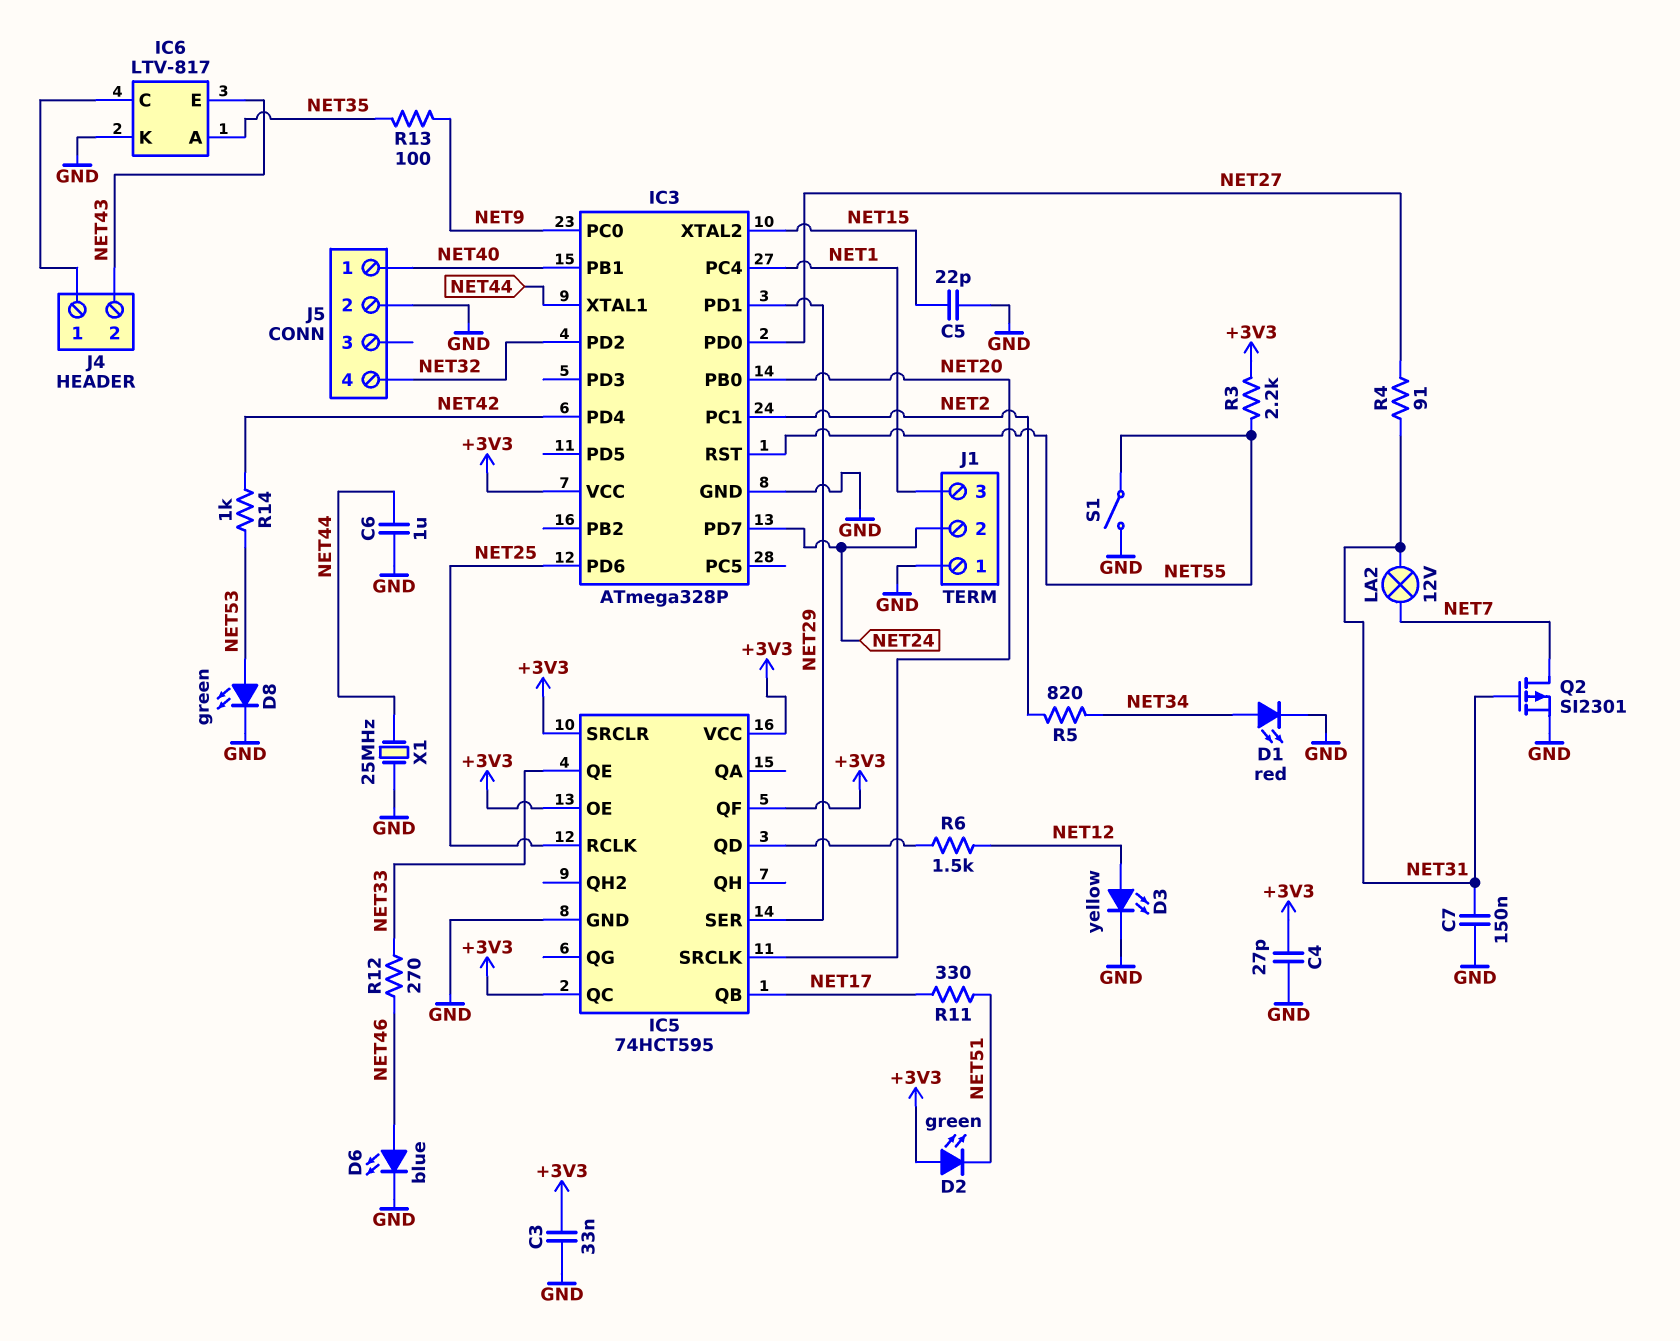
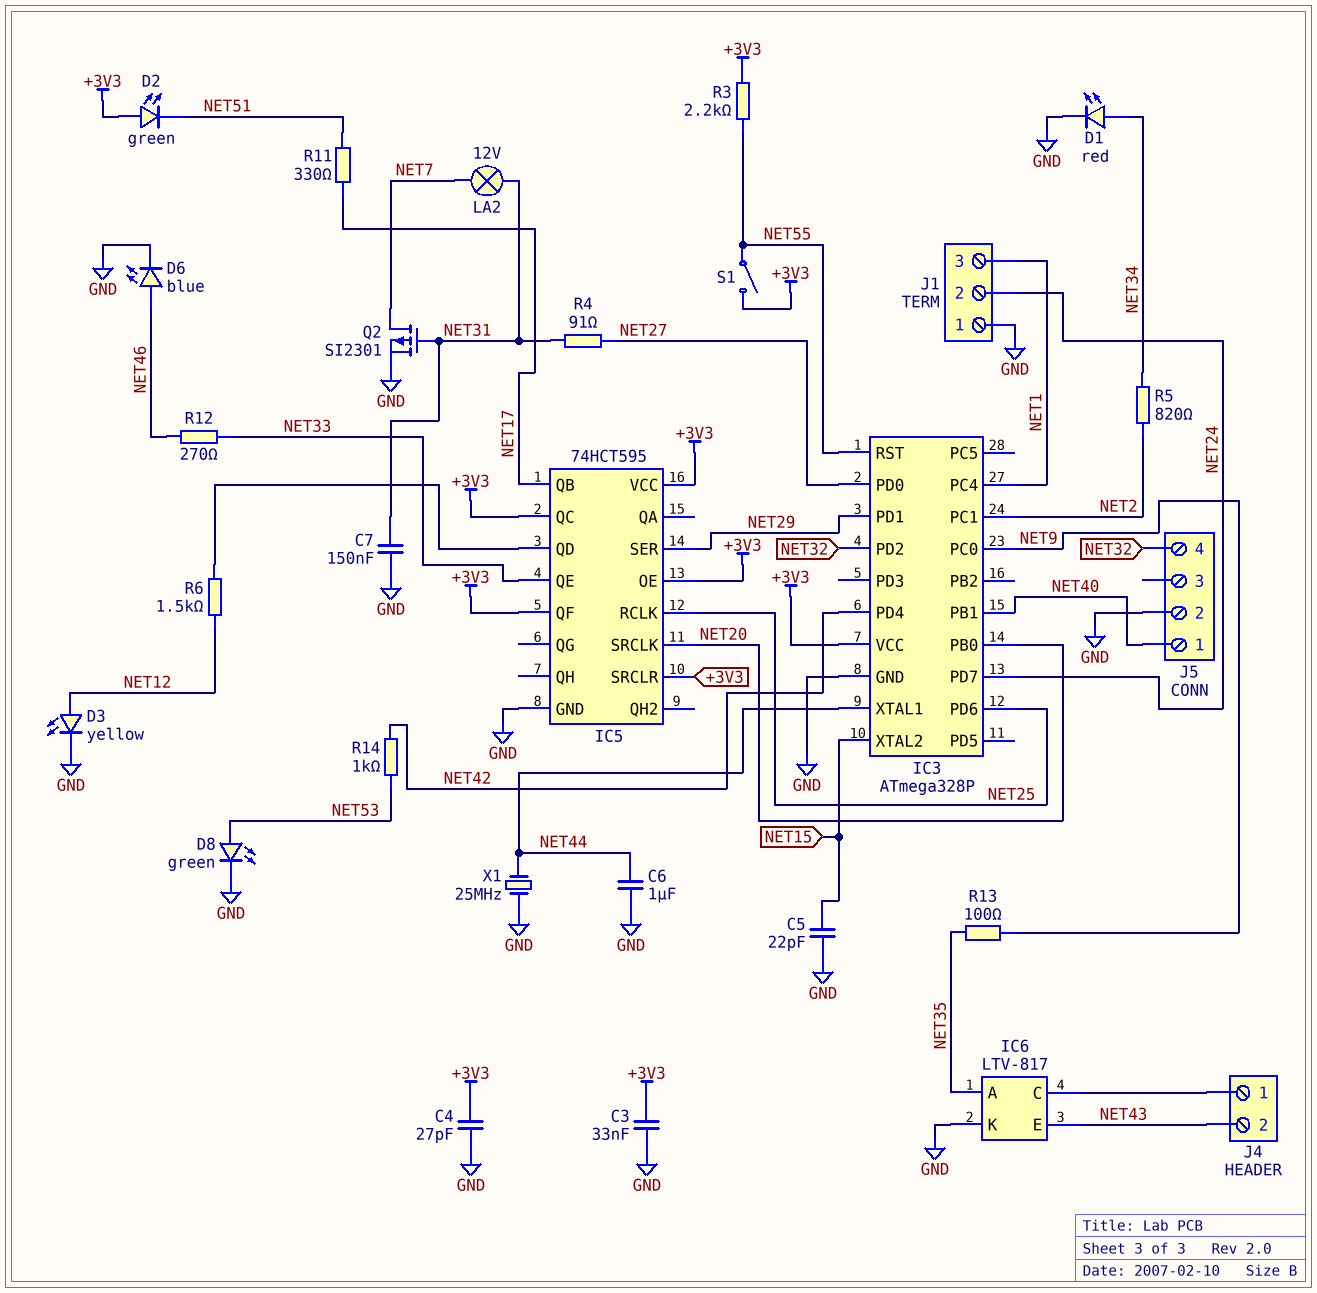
S1: switch (GND, NET55) -> switch (+3V3, NET55)

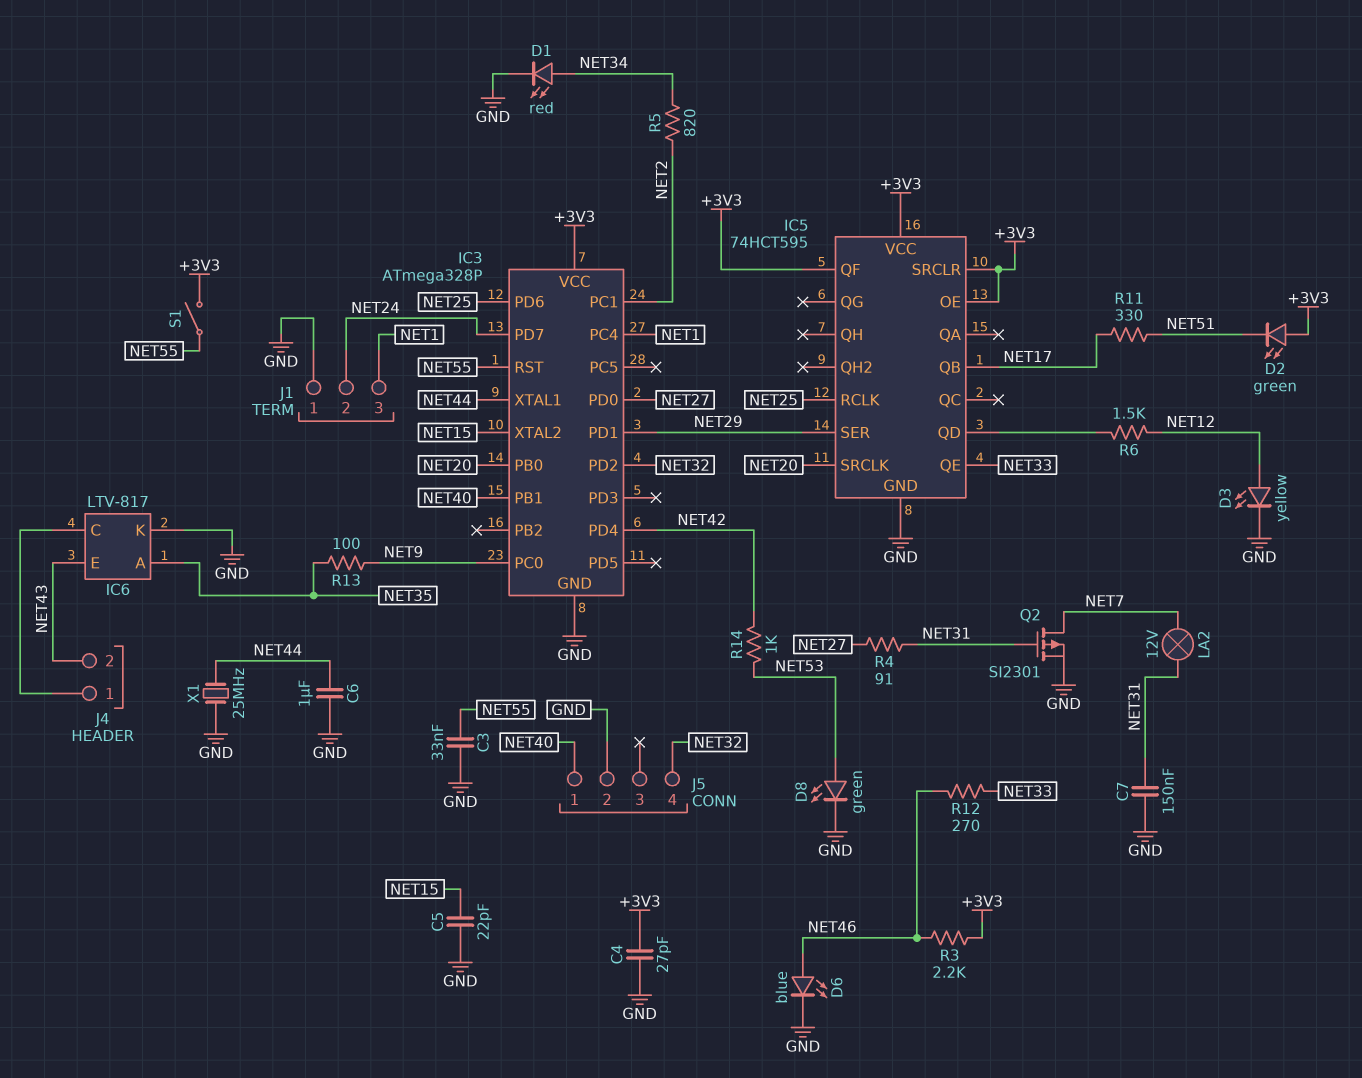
C3: 33nF (+3V3, GND) -> 33nF (GND, NET55)
IC5 pin QC: +3V3 -> none
R3: 2.2k (+3V3, NET55) -> 2.2k (+3V3, NET46)

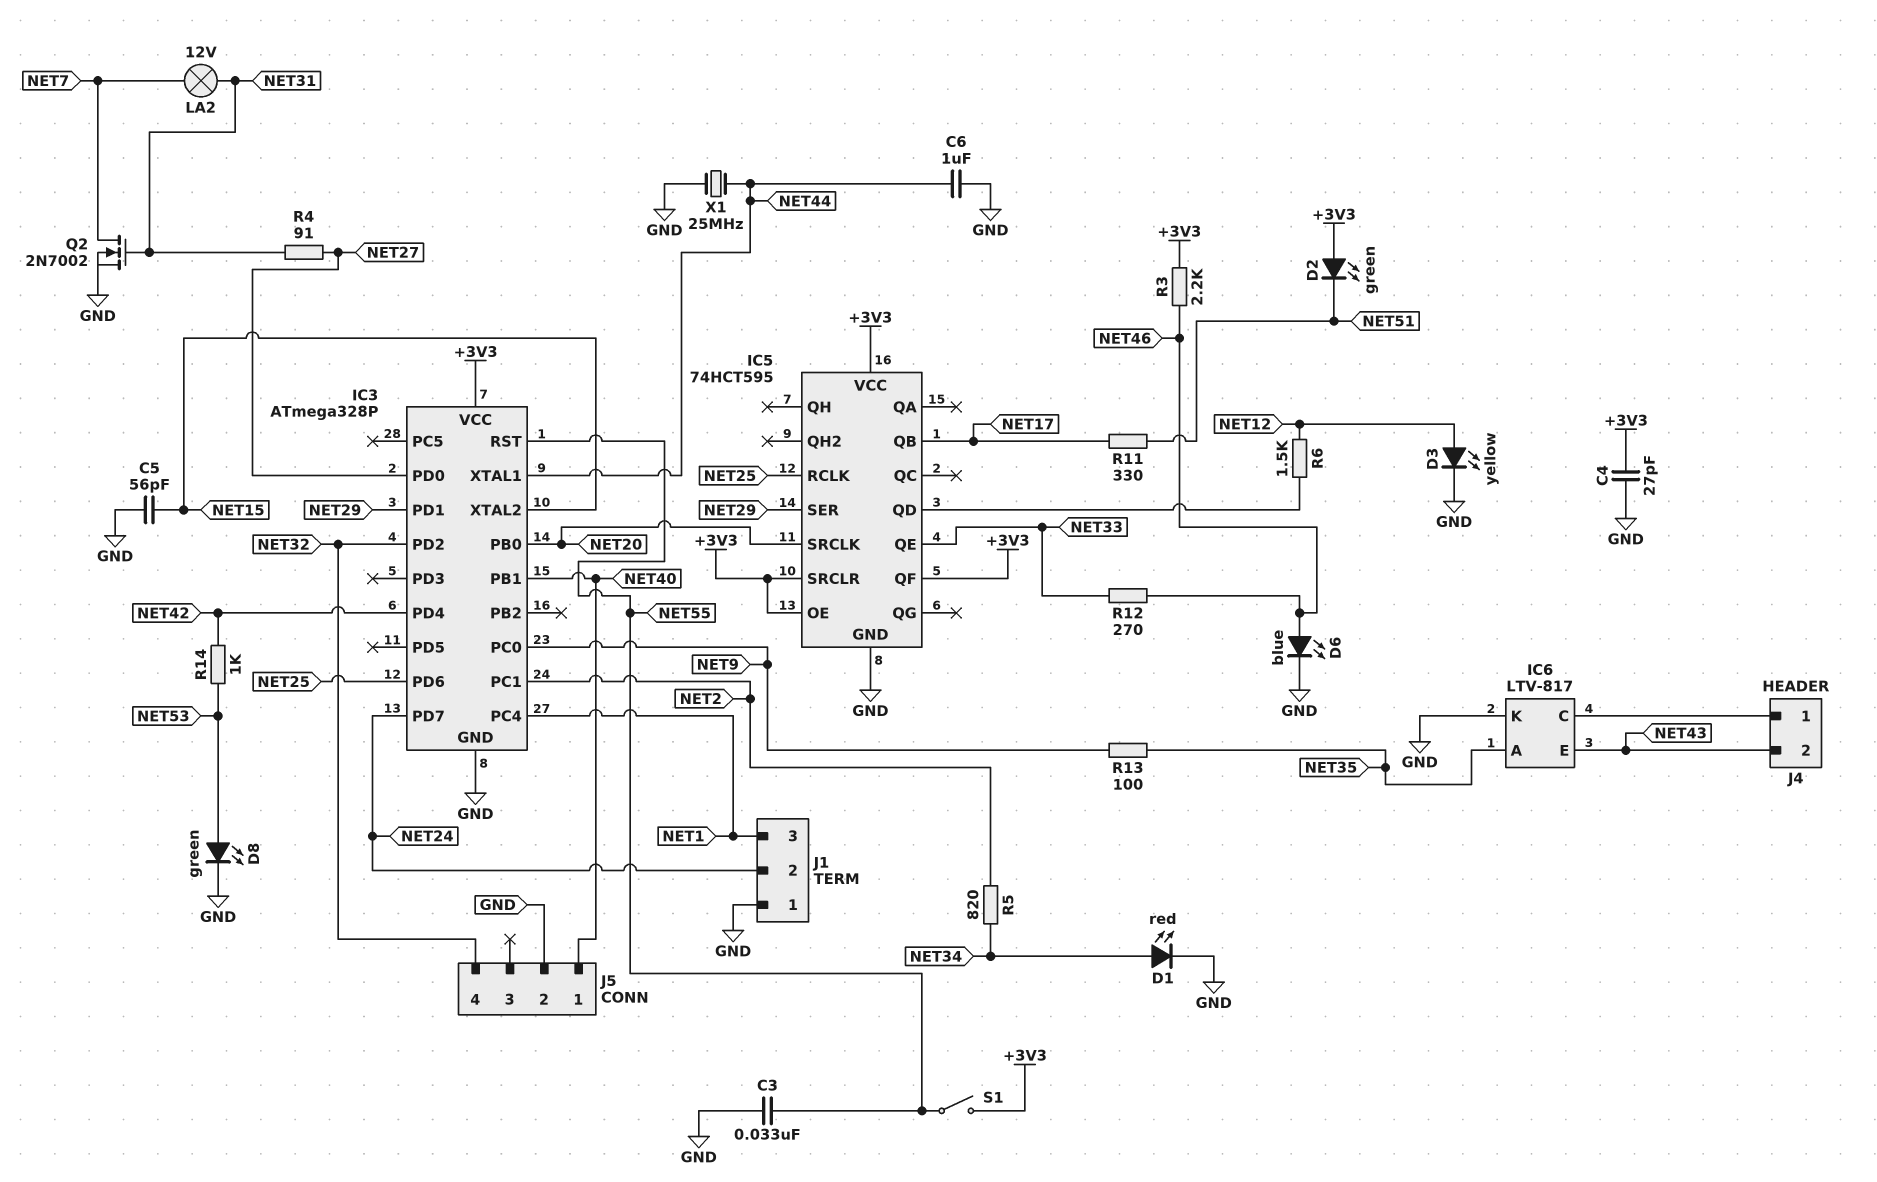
C5: 22pF (GND, NET15) -> 56pF (GND, NET15)
C7: 150nF (GND, NET31) -> none
Q2: PMOS SI2301 (G NET31, D NET7, S GND) -> NMOS 2N7002 (G NET31, D NET7, S GND)

